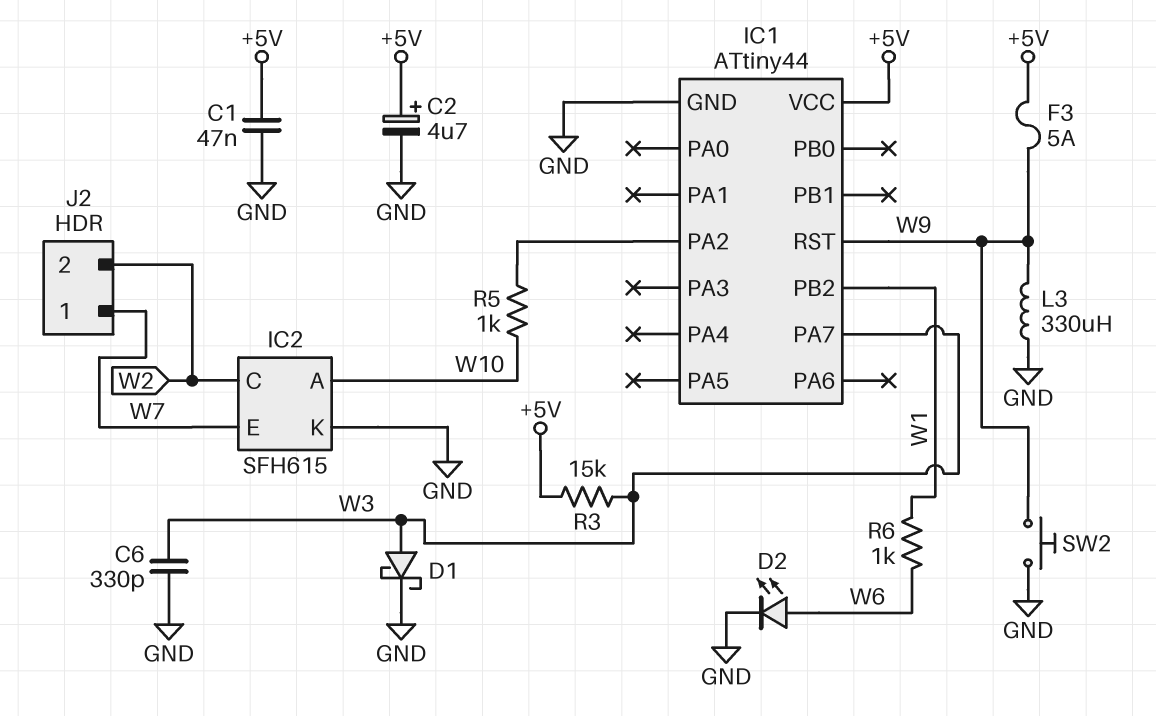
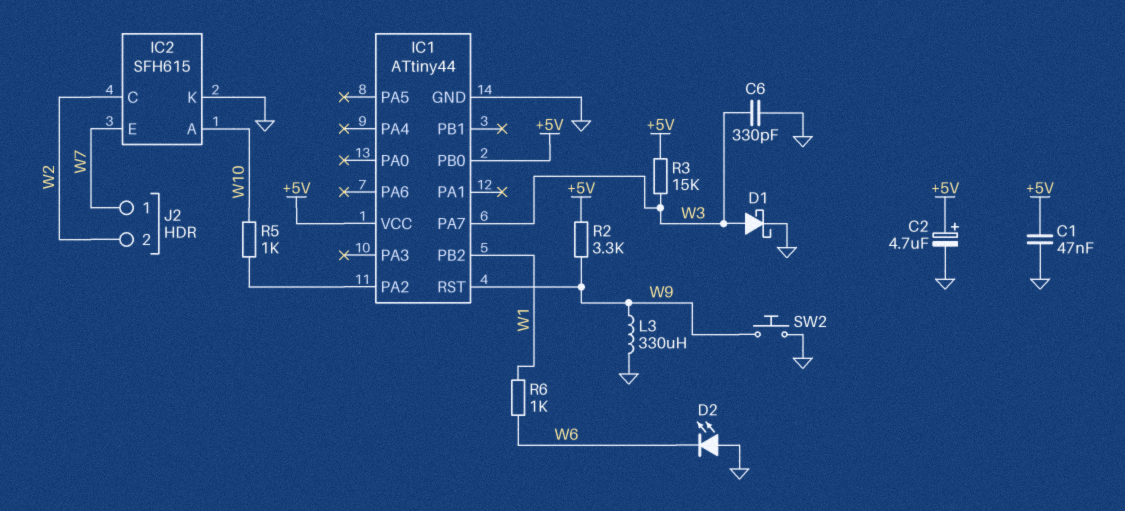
D2: LED (A W6, K GND) -> LED (A GND, K W6)
F3: 5A (+5V, W9) -> none
IC1 pin PB0: none -> +5V
R2: none -> 3.3k (+5V, W9)

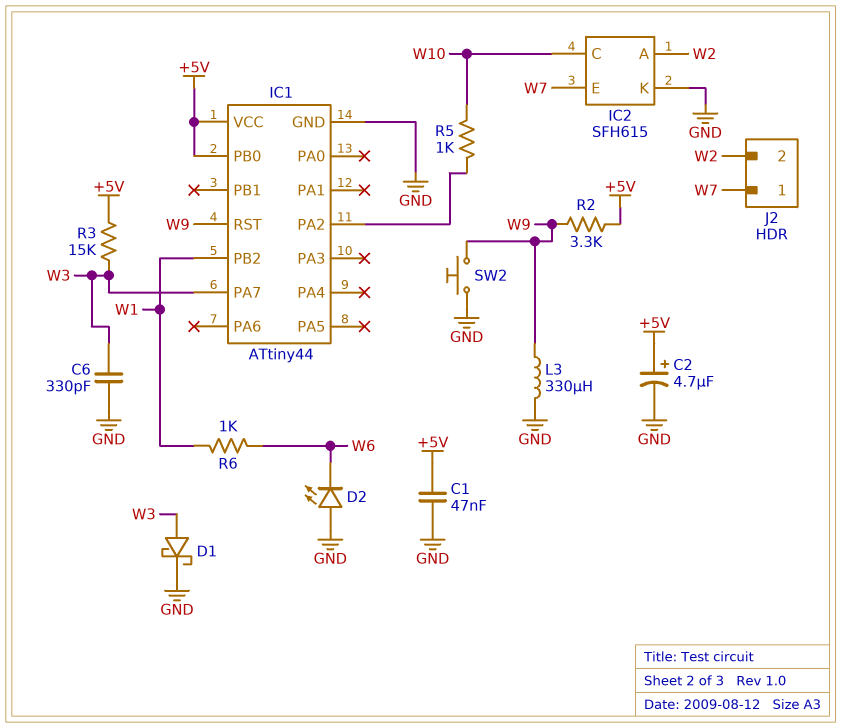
IC2 pin A: W10 -> W2
IC2 pin C: W2 -> W10

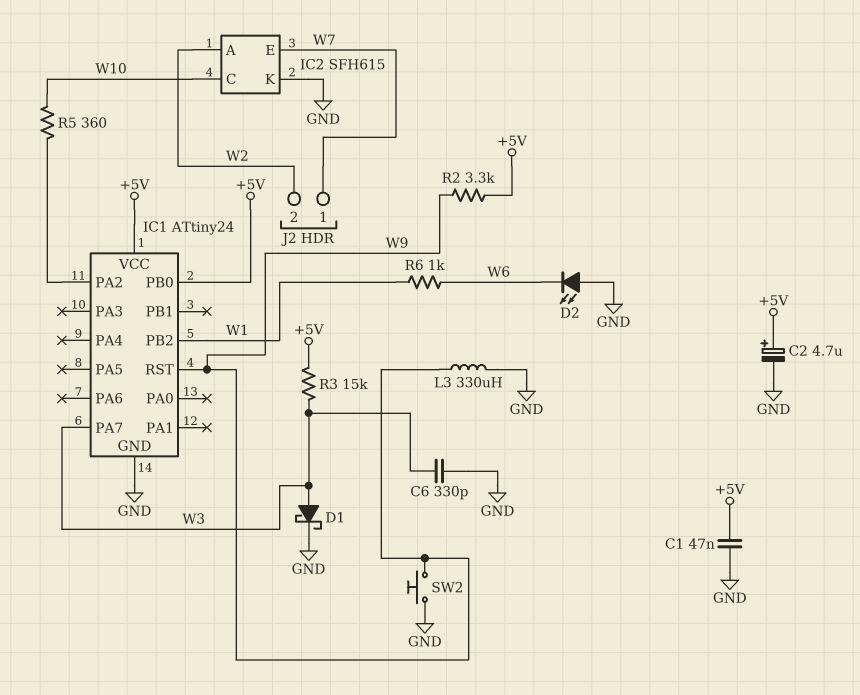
IC1: ATtiny44 -> ATtiny24
R5: 1k (IC1/PA2, W10) -> 360 (IC1/PA2, W10)

